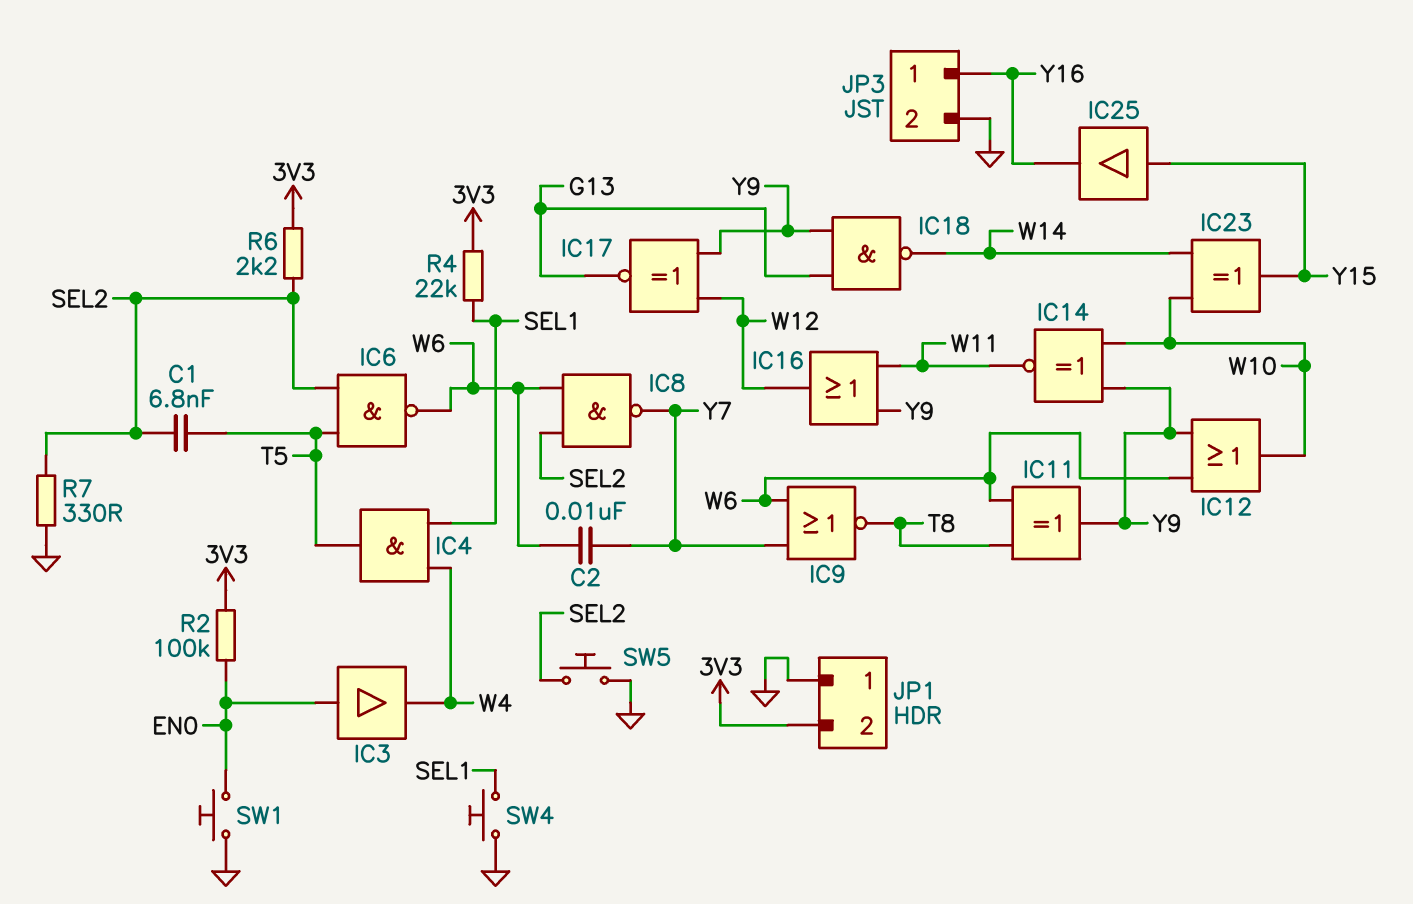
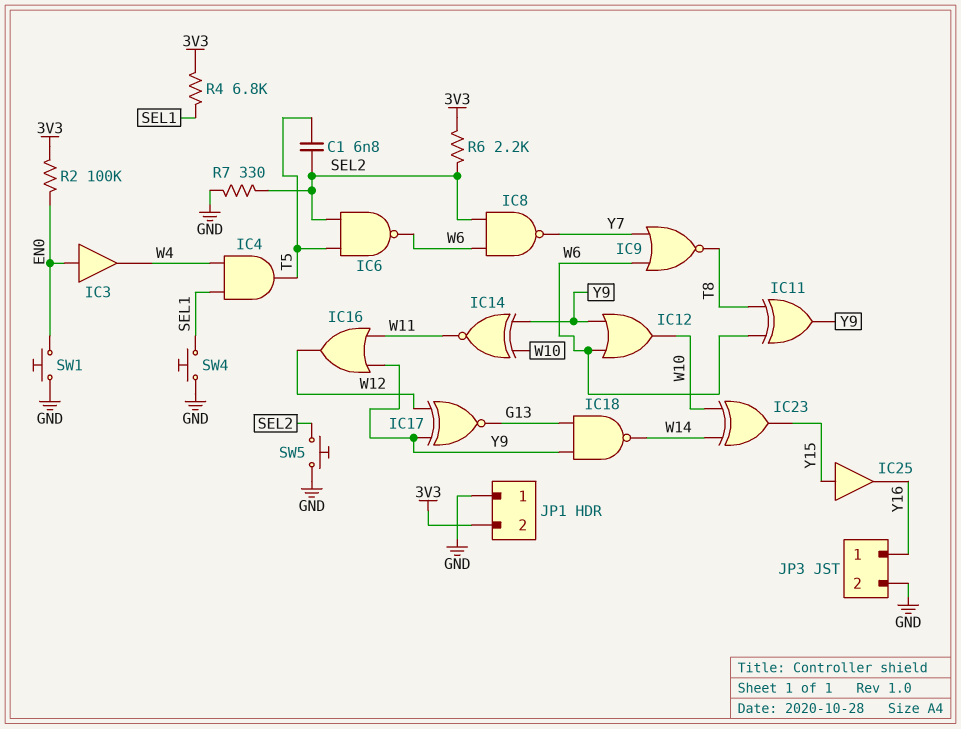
C2: 10nF (W6, Y7) -> none
R4: 22k (3V3, SEL1) -> 6.8k (3V3, SEL1)

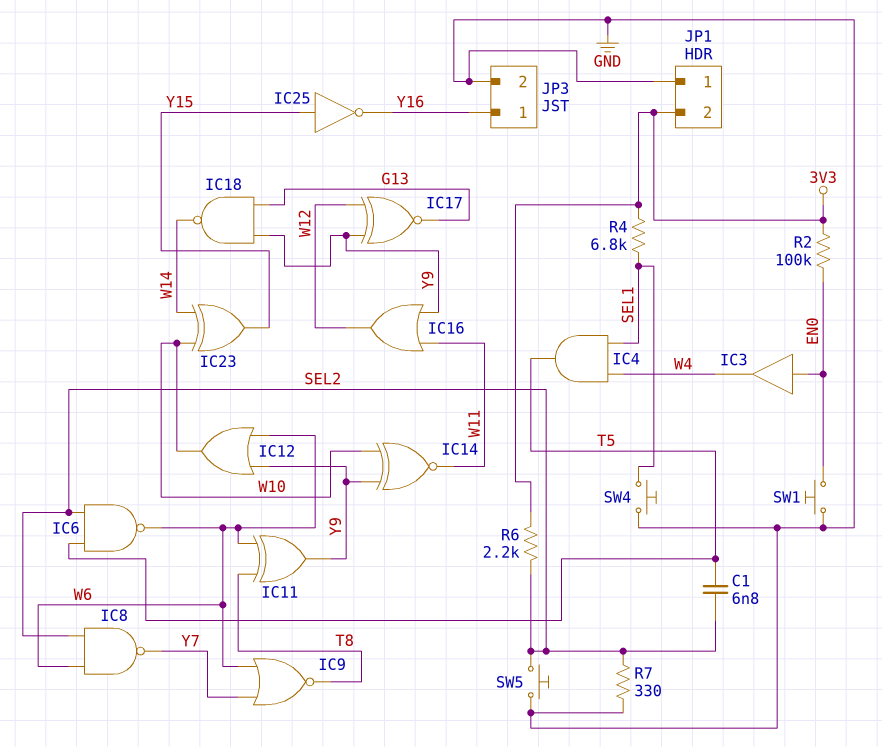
IC25: buffer (in Y15, out Y16) -> NOT (in Y15, out Y16)

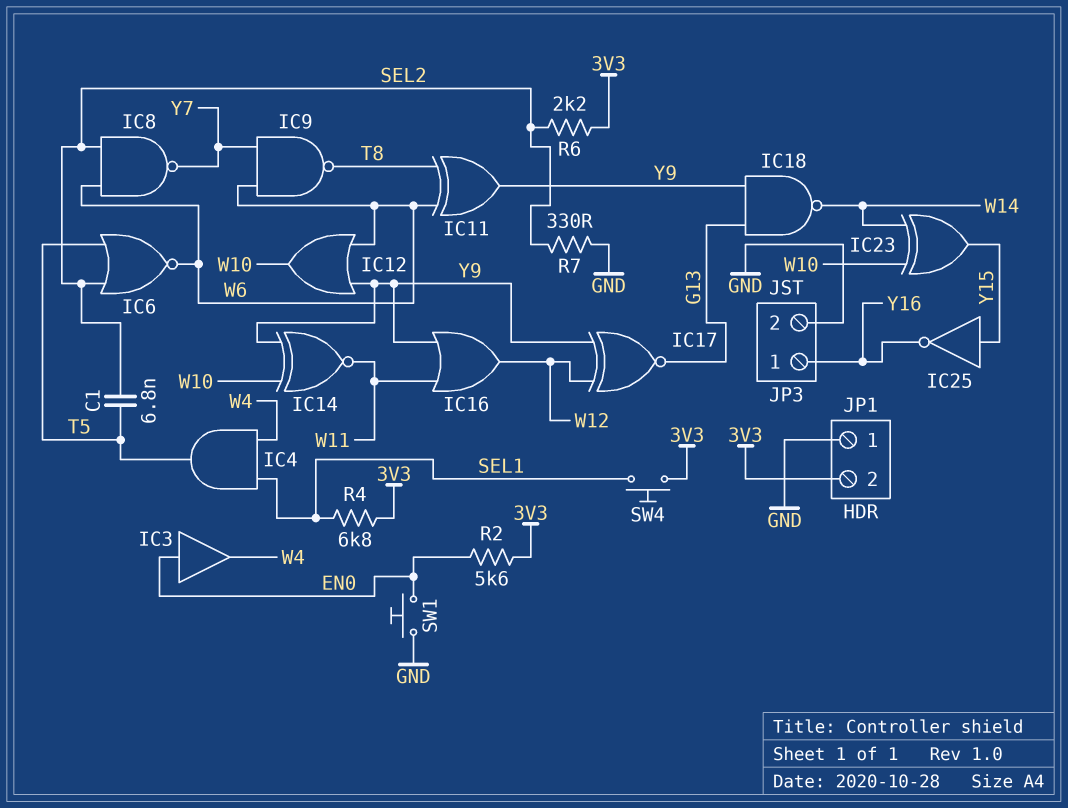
IC6: NAND (in SEL2, in T5, out W6) -> NOR (in SEL2, in T5, out W6)
IC9: NOR (in W6, in Y7, out T8) -> NAND (in W6, in Y7, out T8)
R2: 100k (3V3, EN0) -> 5.6k (3V3, EN0)
SW4: button (GND, SEL1) -> button (3V3, SEL1)
SW5: button (GND, SEL2) -> none

